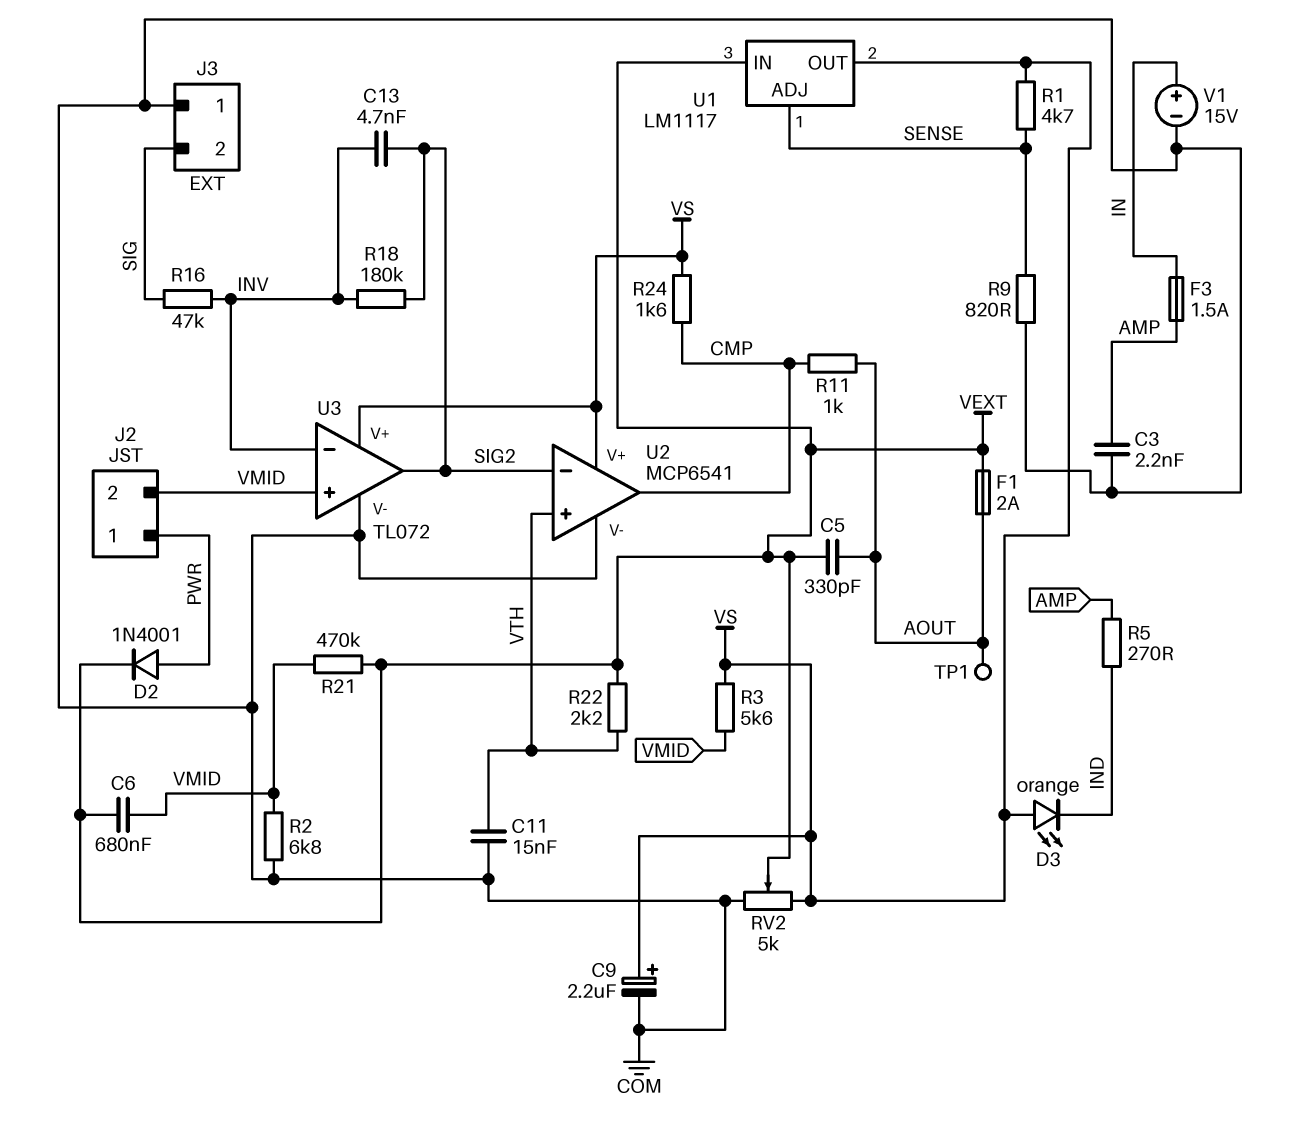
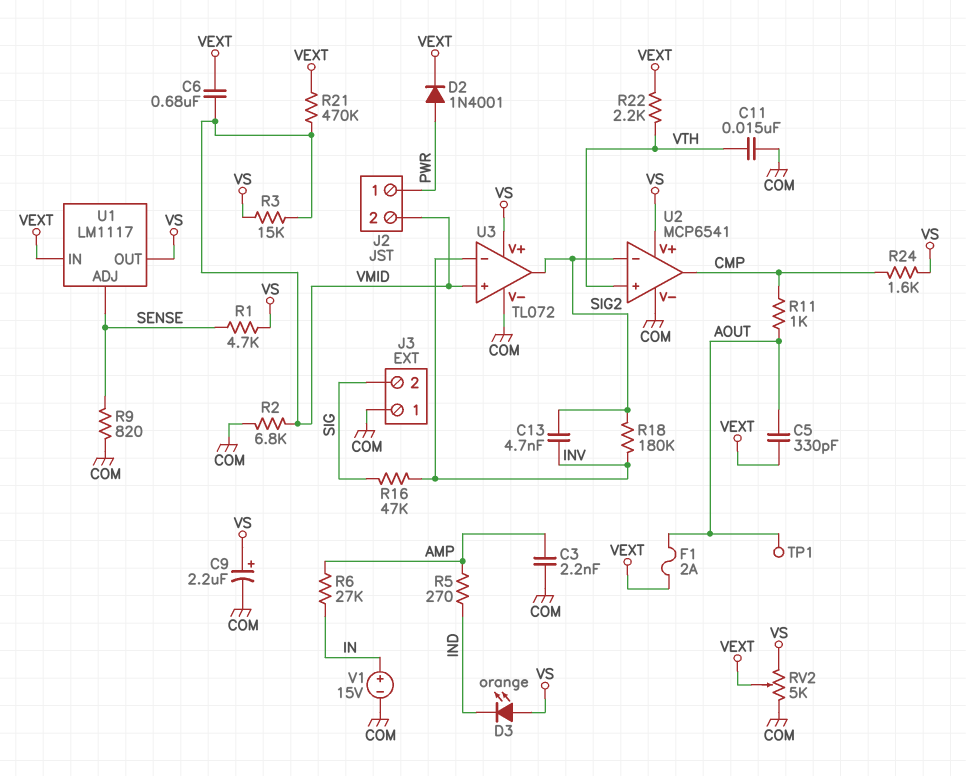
F3: 1.5A (AMP, IN) -> none
R3: 5.6k (VMID, VS) -> 15k (VMID, VS)
R6: none -> 27k (AMP, IN)

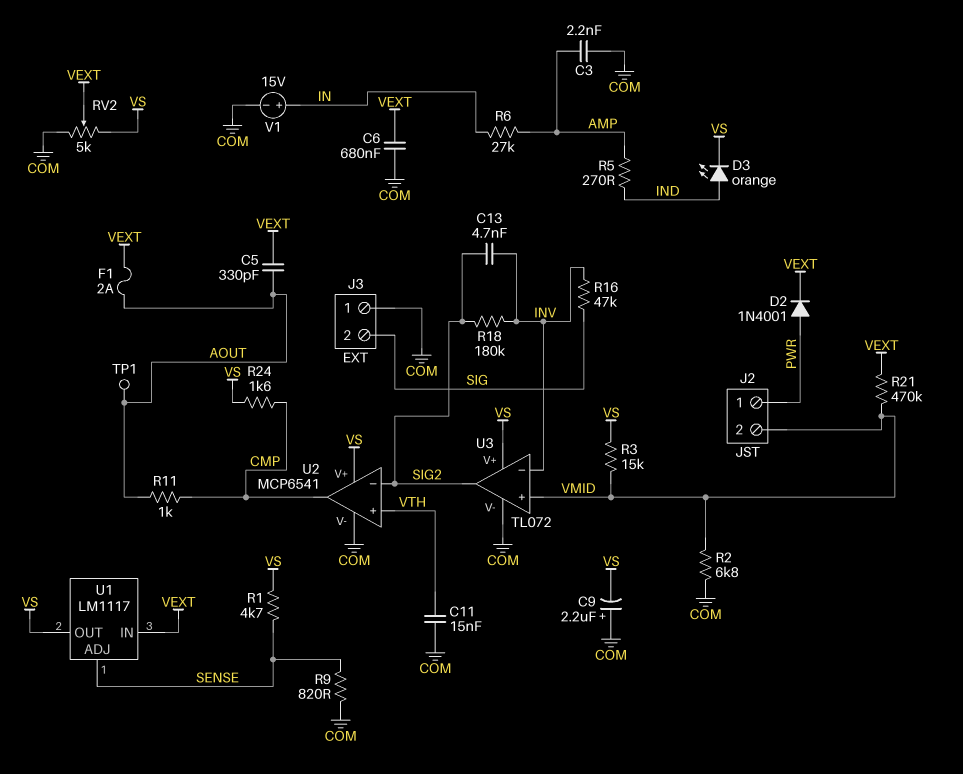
C6: 680nF (VEXT, VMID) -> 680nF (COM, VEXT)
C9: 2.2uF (plus VS, minus COM) -> 2.2uF (plus COM, minus VS)
D3: LED orange (A VS, K IND) -> LED orange (A IND, K VS)
R22: 2.2k (VEXT, VTH) -> none

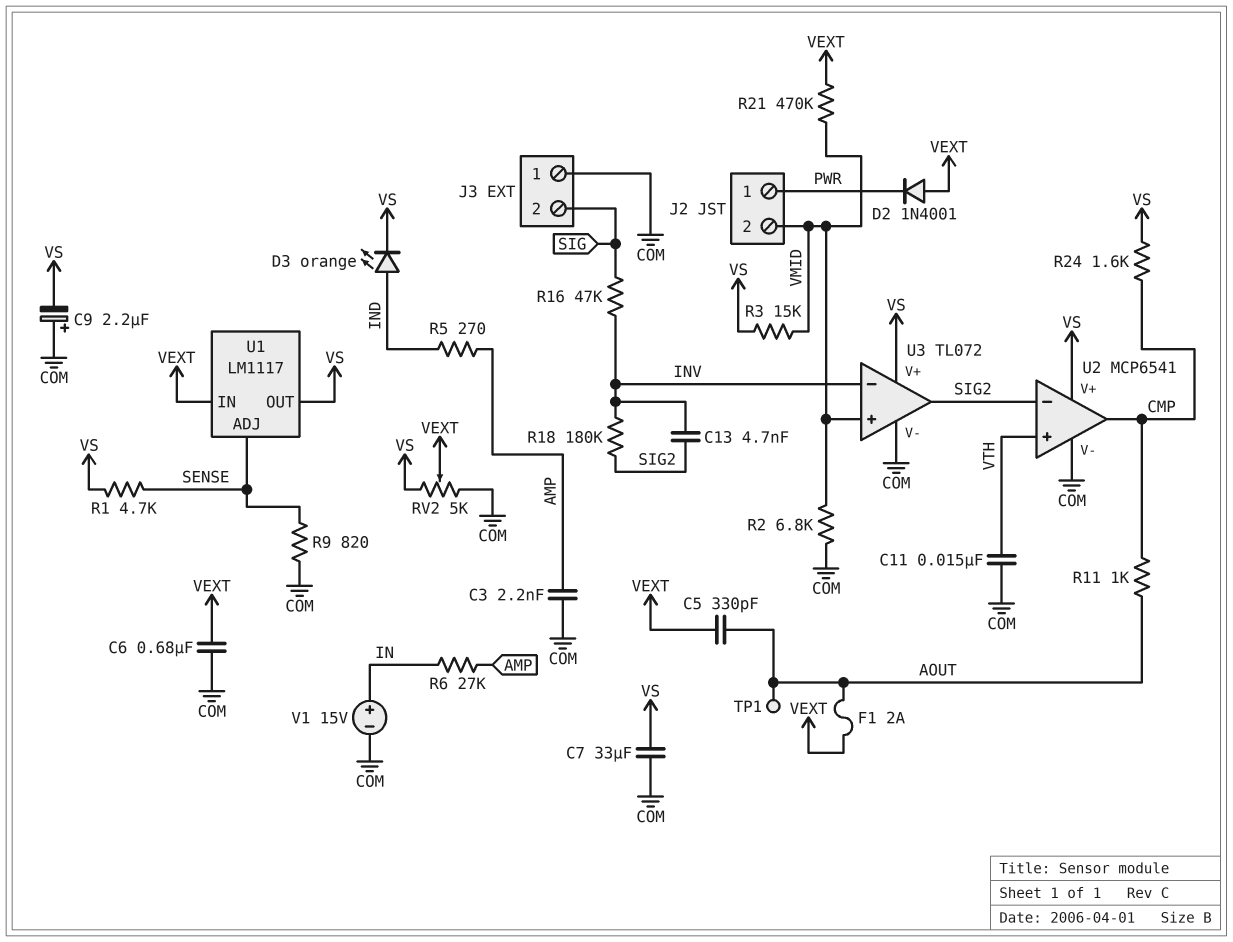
C7: none -> 33uF (COM, VS)
D2: diode 1N4001 (A PWR, K VEXT) -> diode 1N4001 (A VEXT, K PWR)

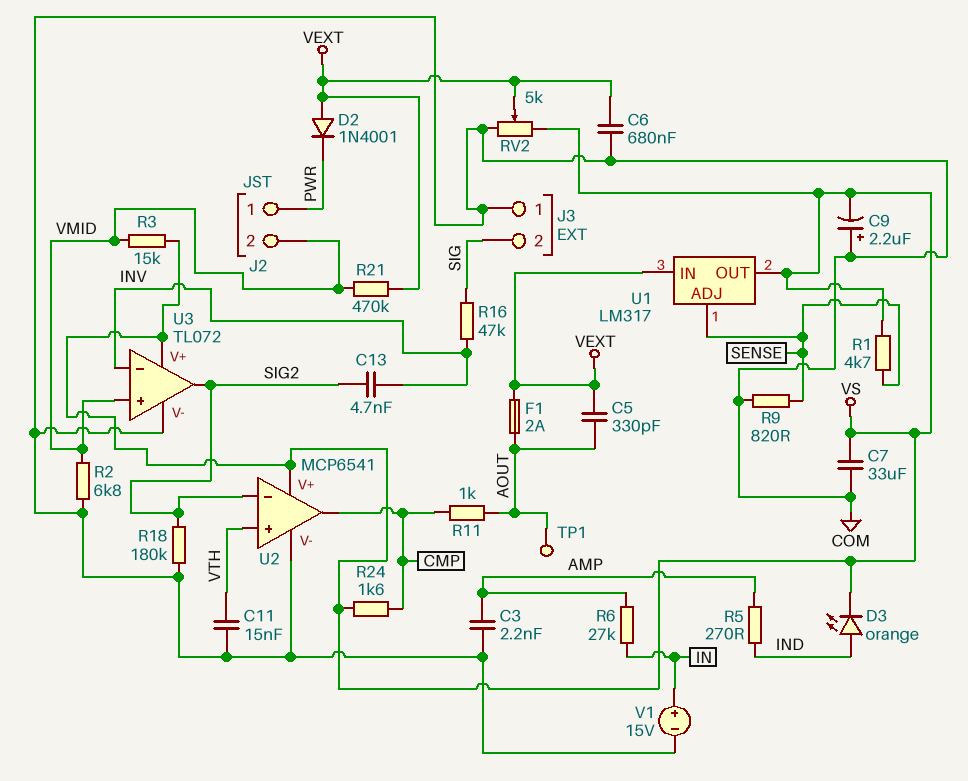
R18: 180k (INV, SIG2) -> 180k (COM, SIG2)
U1: LM1117 -> LM317

